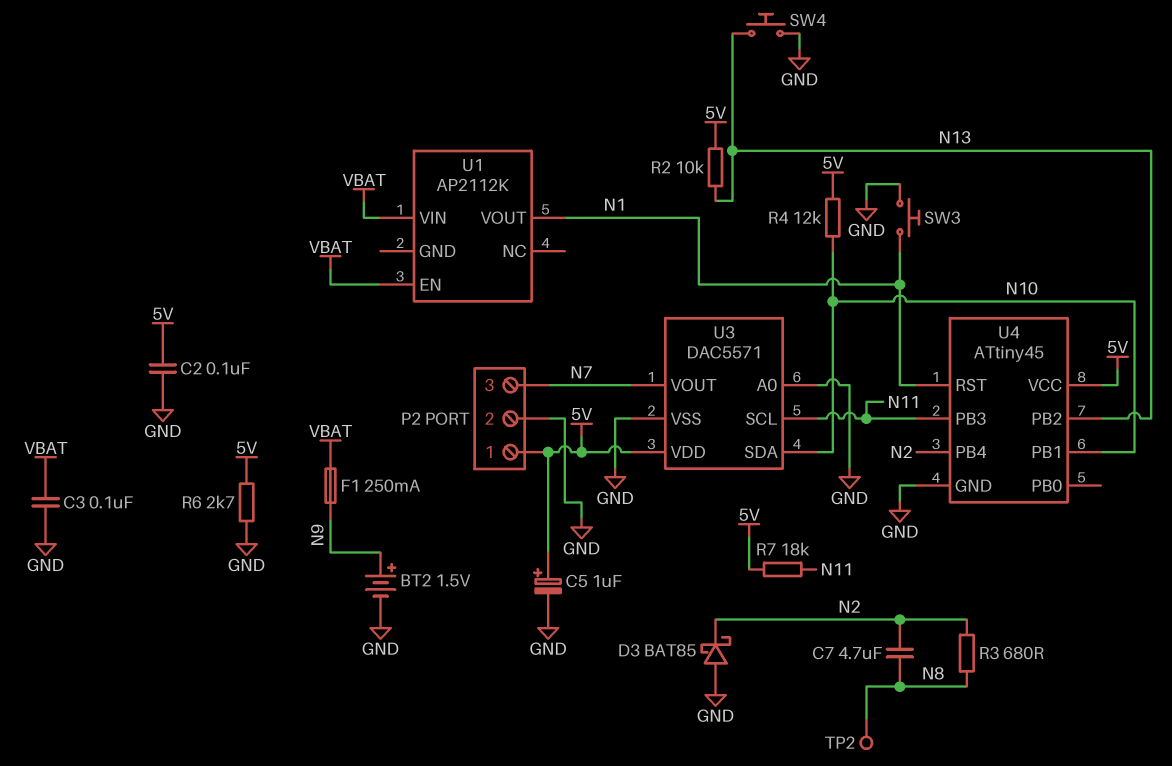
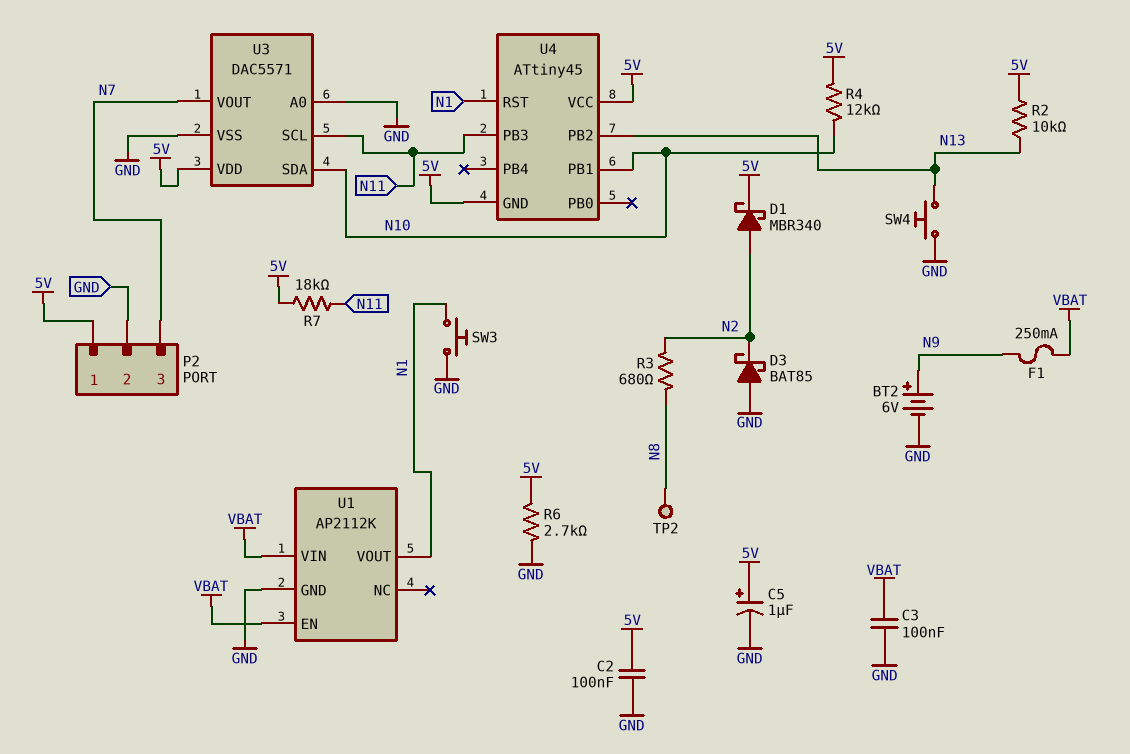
BT2: 1.5V (plus N9, minus GND) -> 6V (plus N9, minus GND)
C7: 4.7uF (N2, N8) -> none
D1: none -> schottky MBR340 (A N2, K 5V)
U1 pin GND: none -> GND
U4 pin GND: GND -> 5V
U4 pin PB4: N2 -> none

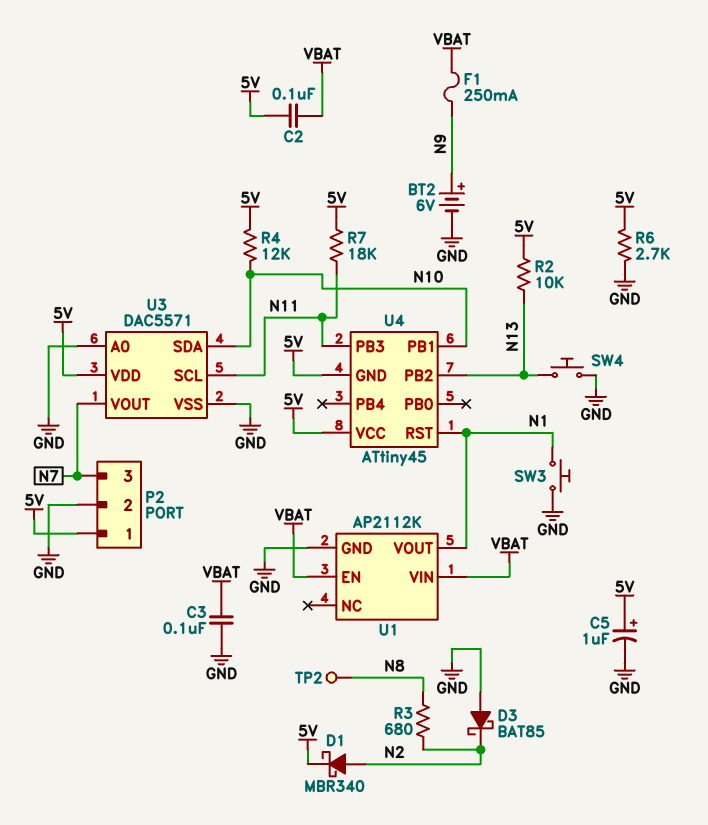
C2: 100nF (5V, GND) -> 100nF (5V, VBAT)

